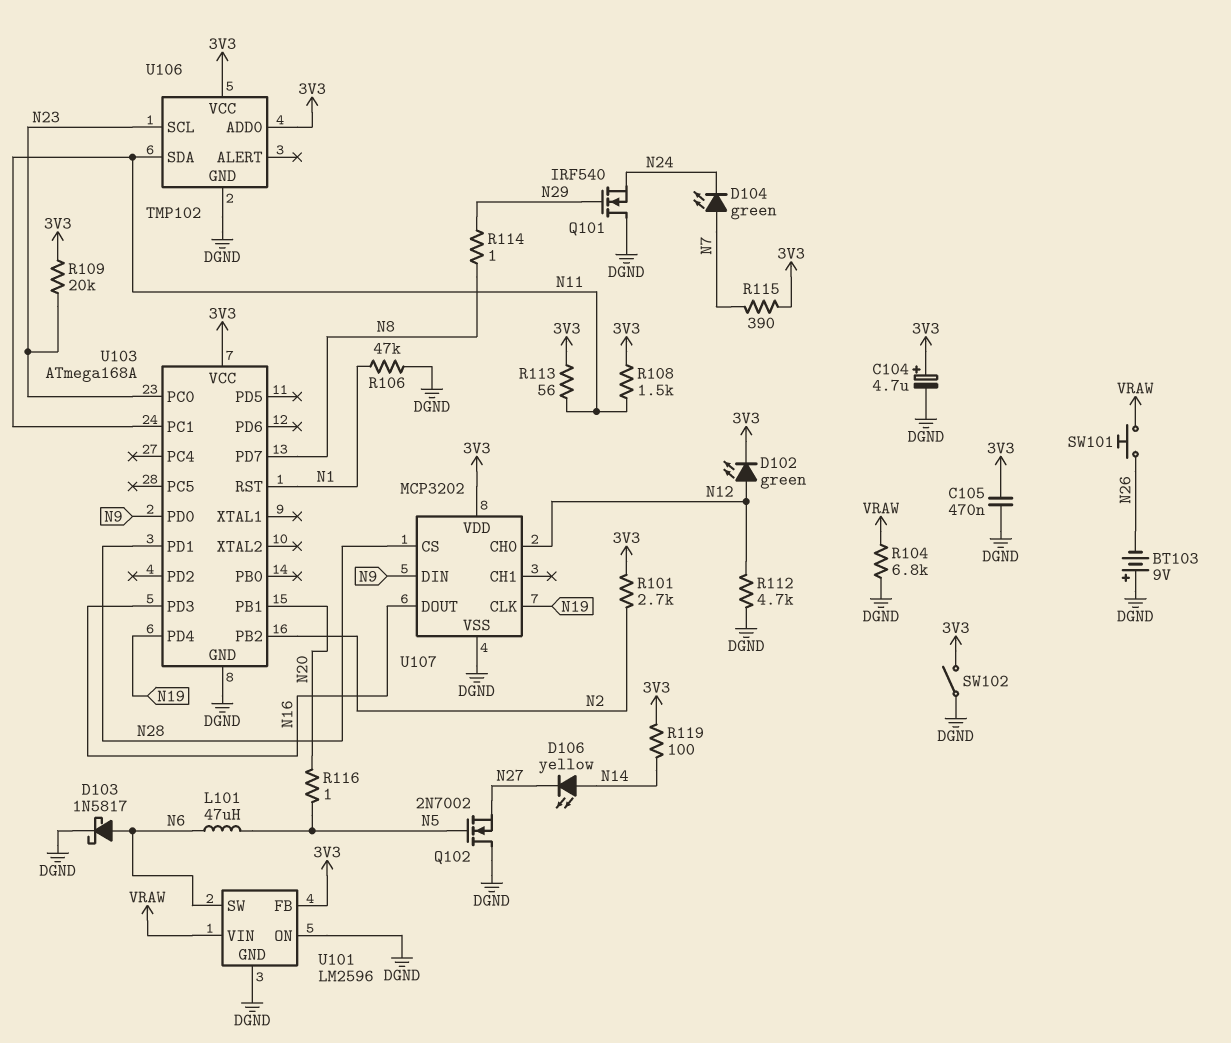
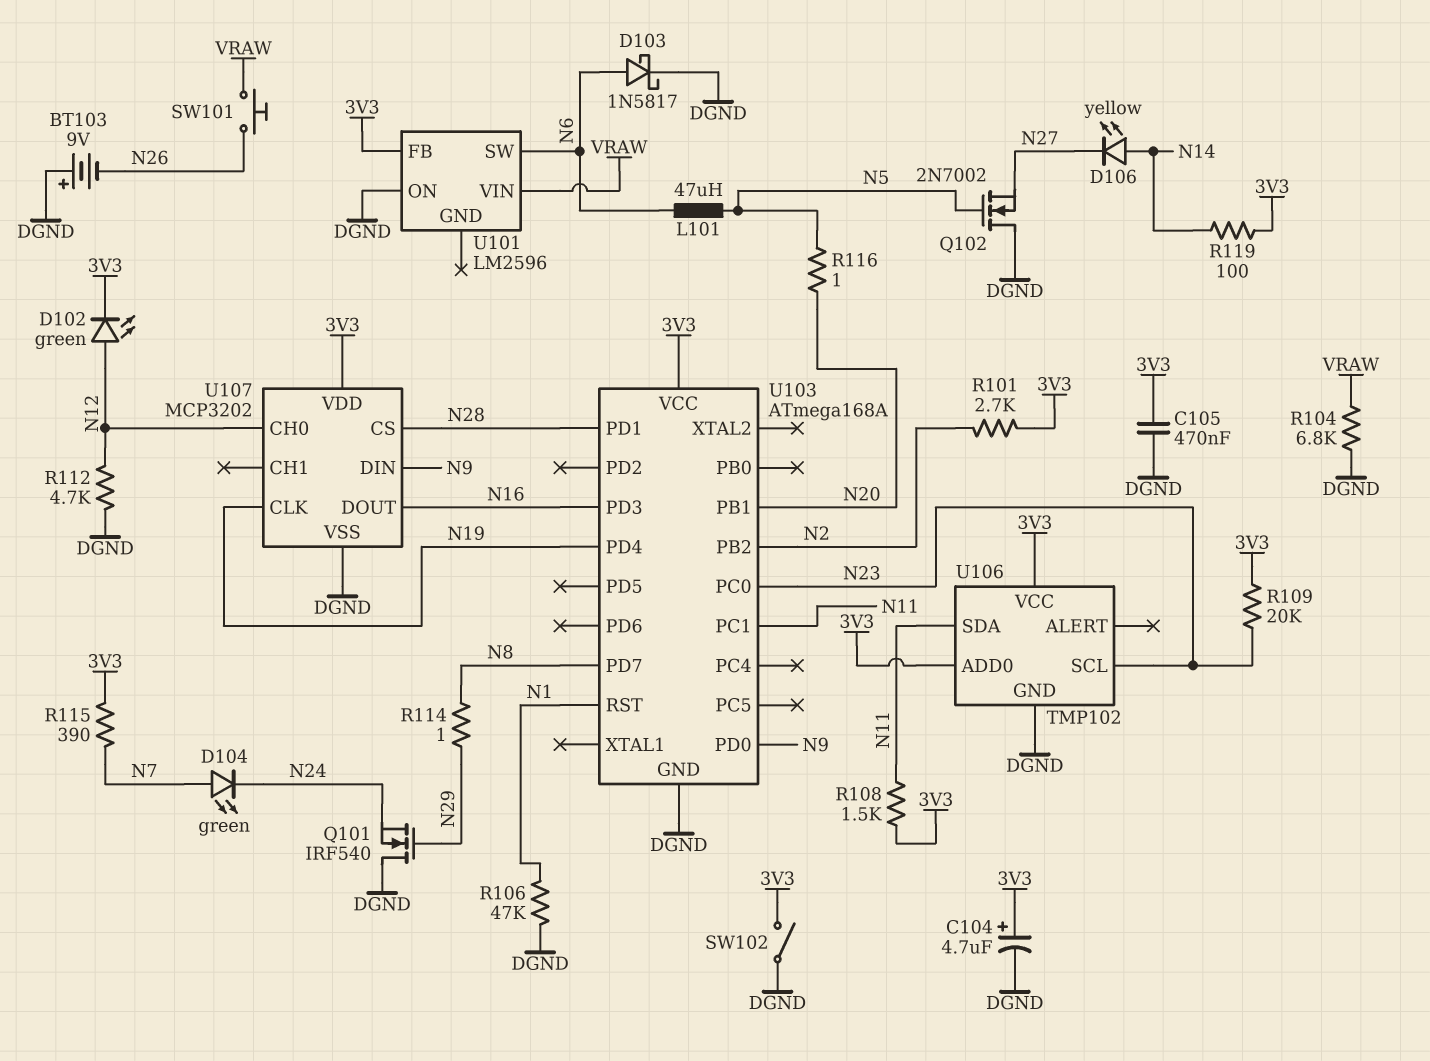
R113: 56 (3V3, N11) -> none
U101 pin GND: DGND -> none

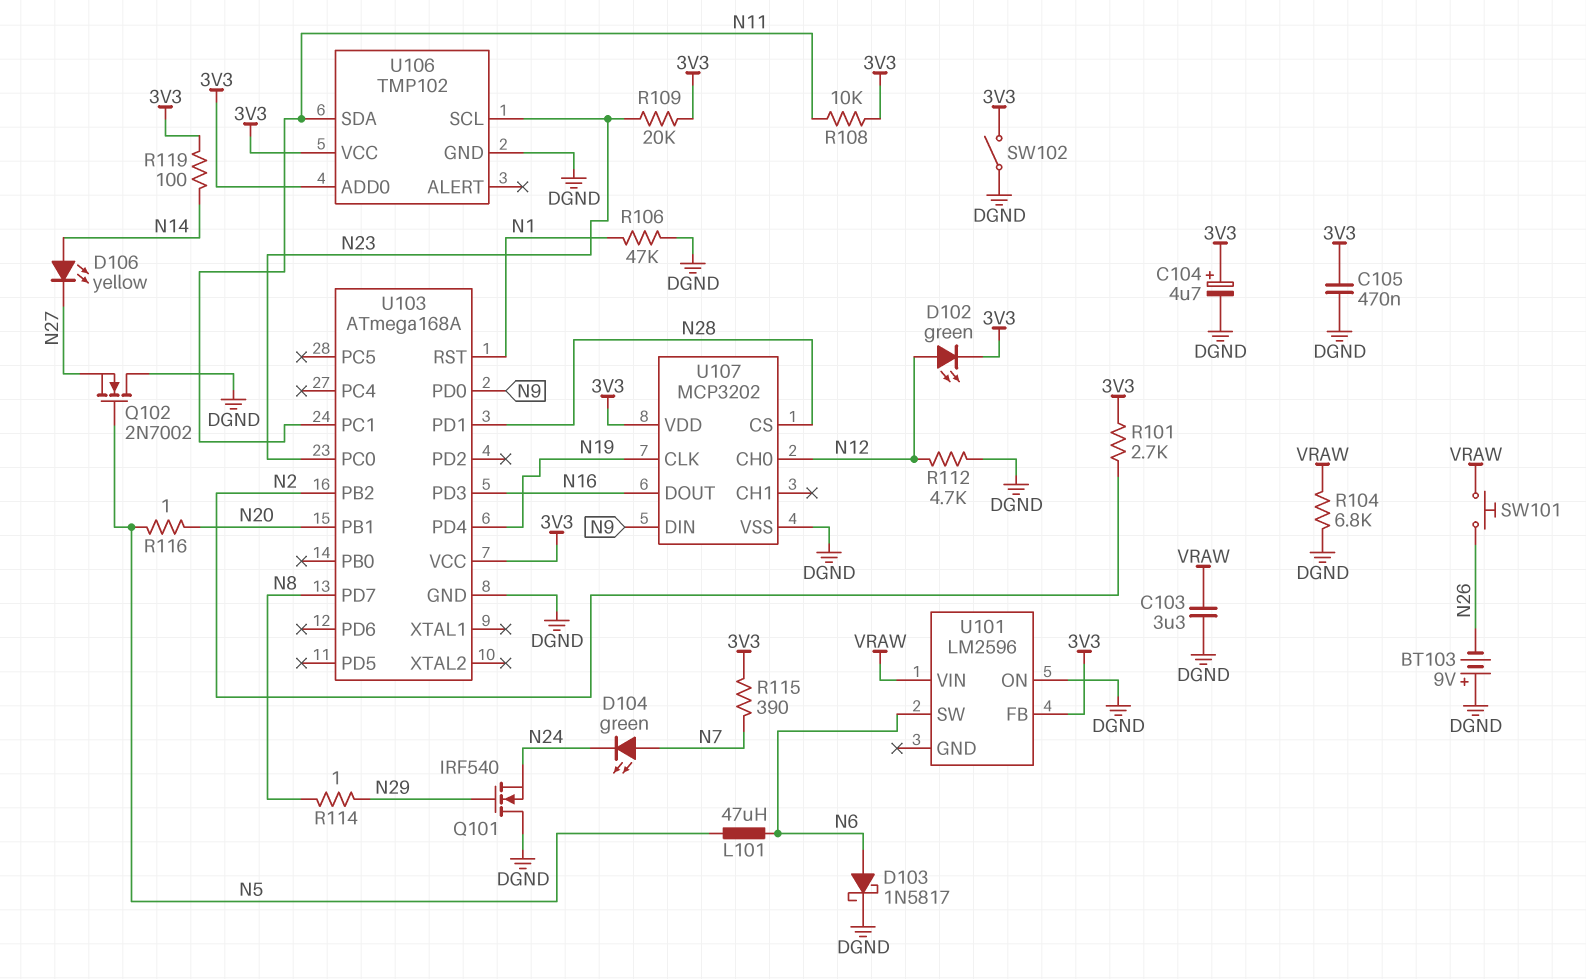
C103: none -> 3.3uF (DGND, VRAW)
R108: 1.5k (3V3, N11) -> 10k (3V3, N11)

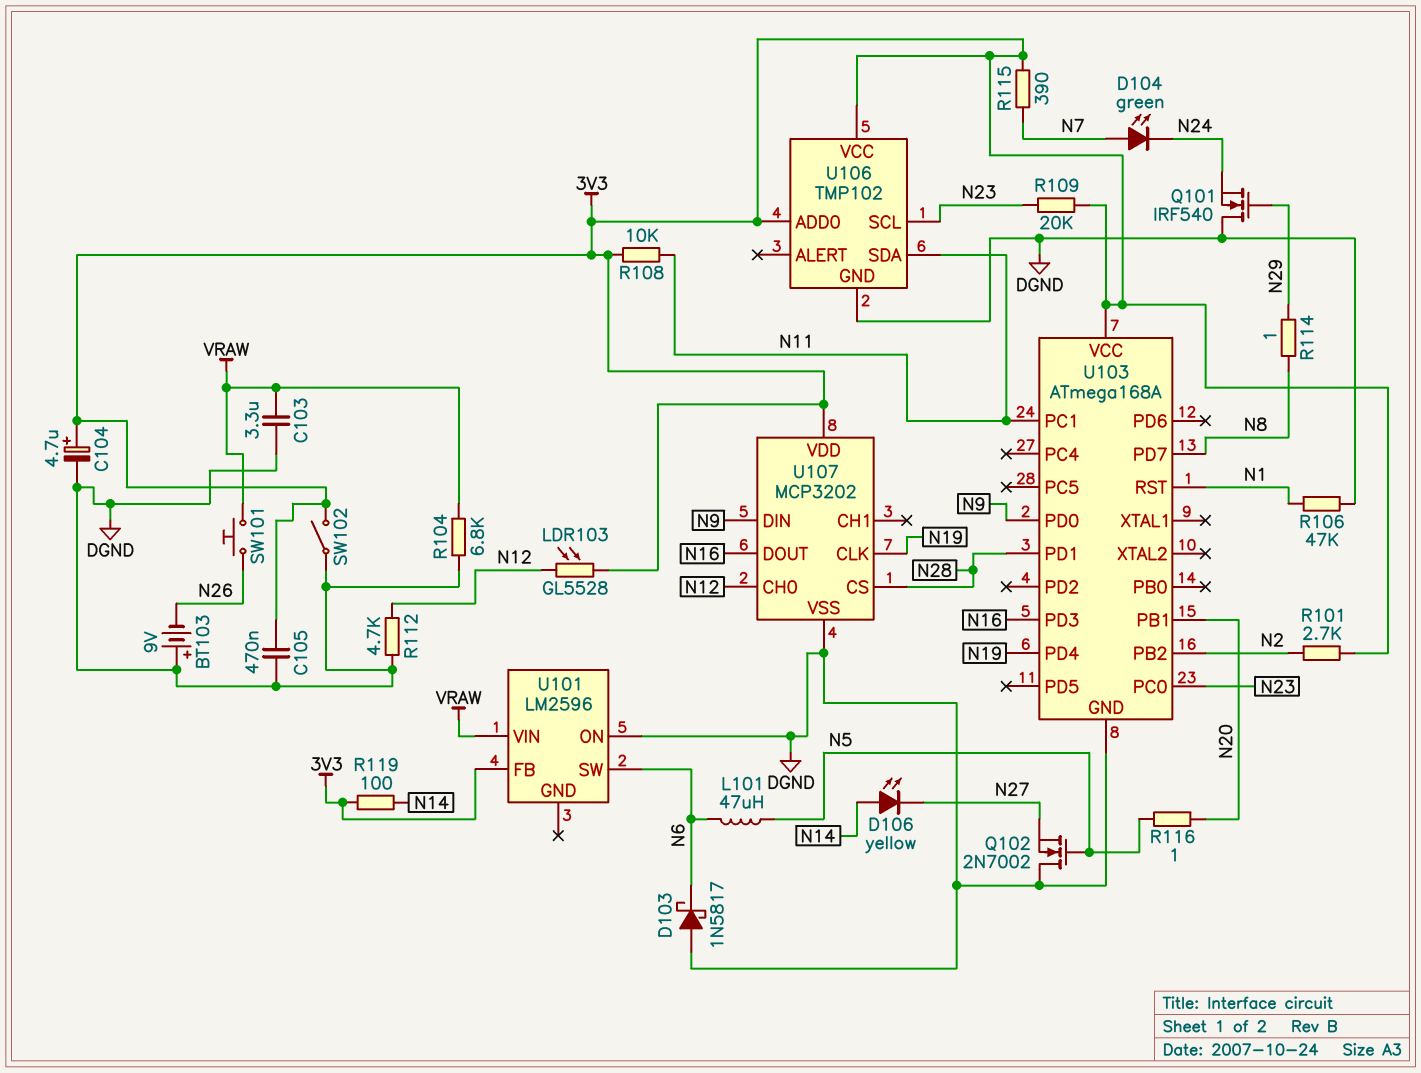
D102: LED green (A N12, K 3V3) -> none
D103: schottky 1N5817 (A N6, K DGND) -> schottky 1N5817 (A DGND, K N6)
LDR103: none -> GL5528 (3V3, N12)

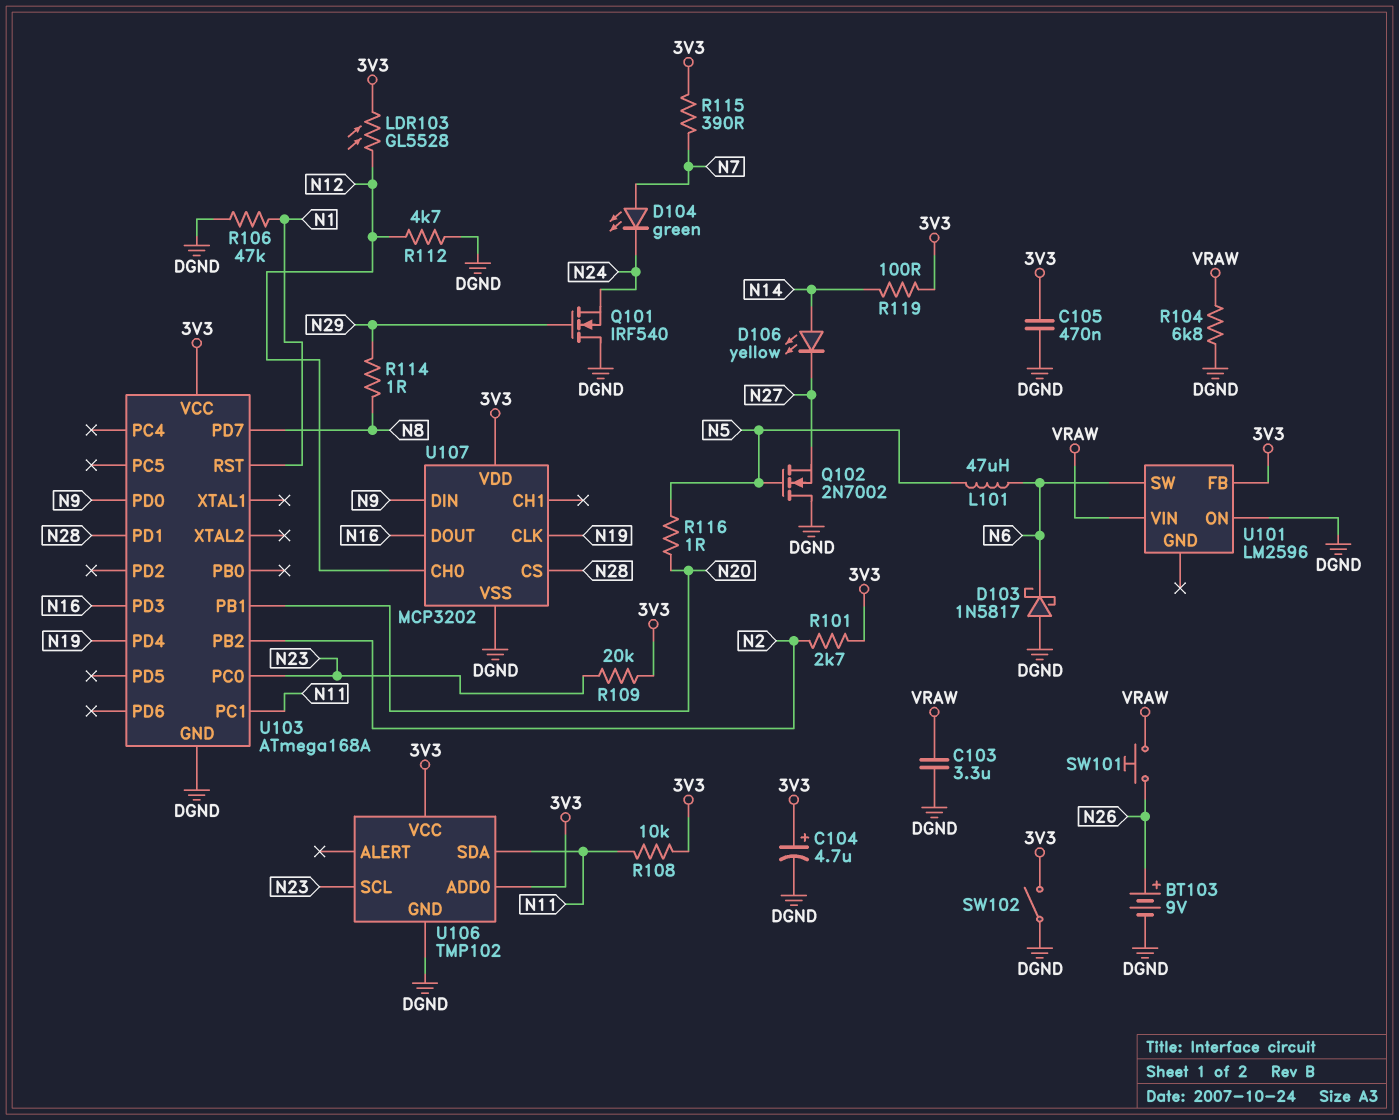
BT103: 9V (plus DGND, minus N26) -> 9V (plus N26, minus DGND)

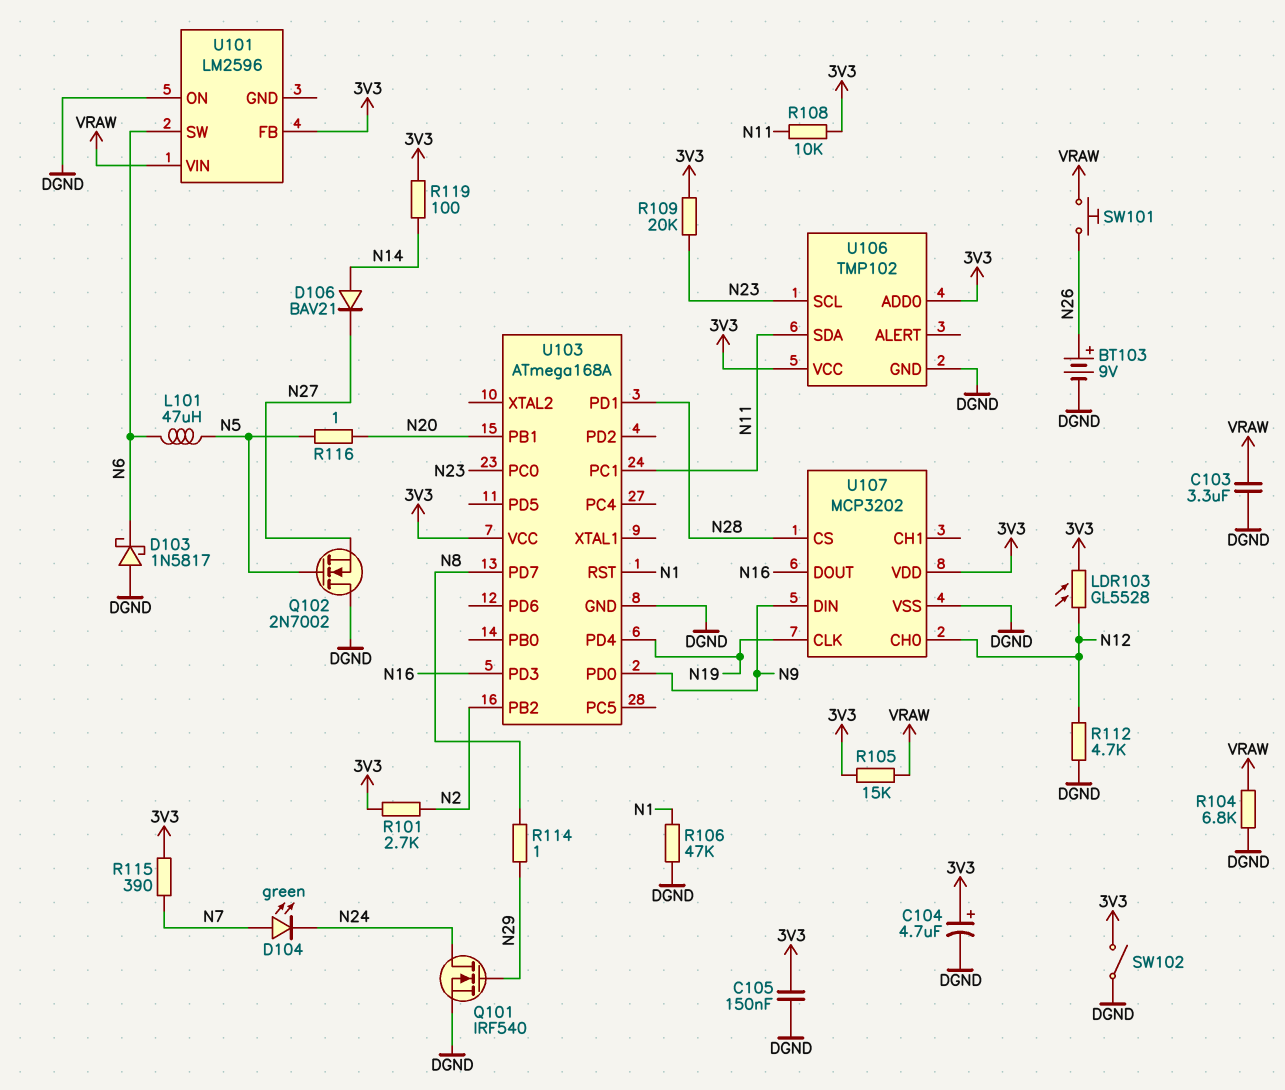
C105: 470nF (3V3, DGND) -> 150nF (3V3, DGND)
D106: LED yellow (A N14, K N27) -> diode BAV21 (A N14, K N27)
Q101: NMOS IRF540 (G N29, D DGND, S N24) -> NMOS IRF540 (G N29, D N24, S DGND)
R105: none -> 15k (3V3, VRAW)

